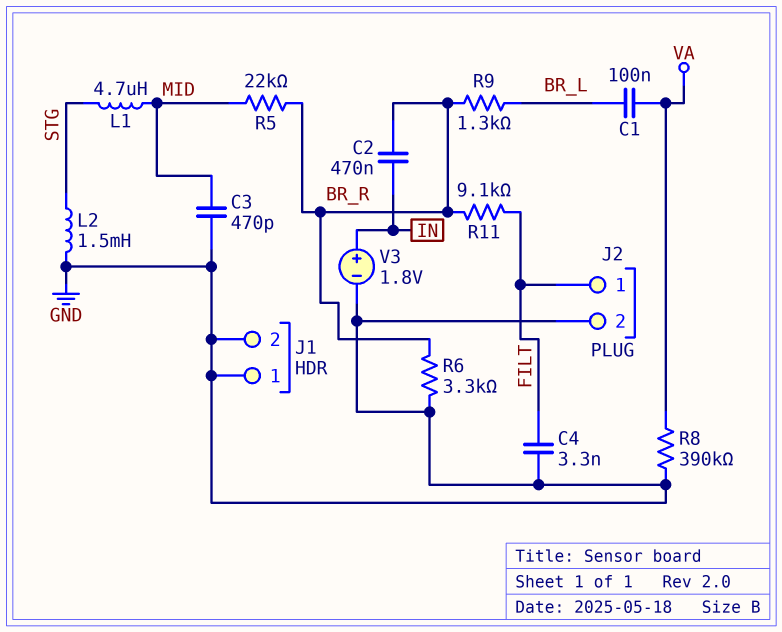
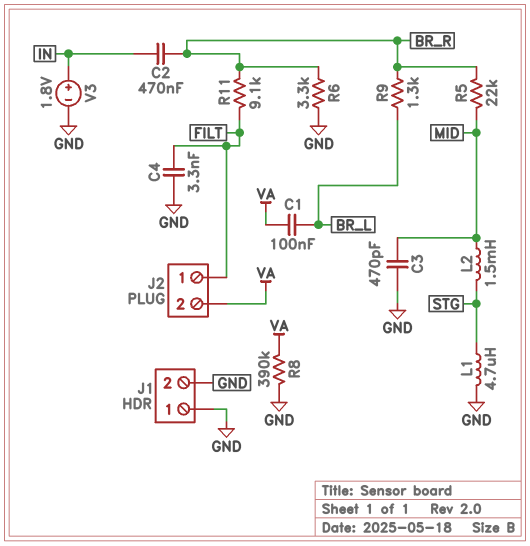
J2 pin 2: GND -> VA
L1: 4.7uH (MID, STG) -> 4.7uH (GND, STG)
L2: 1.5mH (GND, STG) -> 1.5mH (MID, STG)

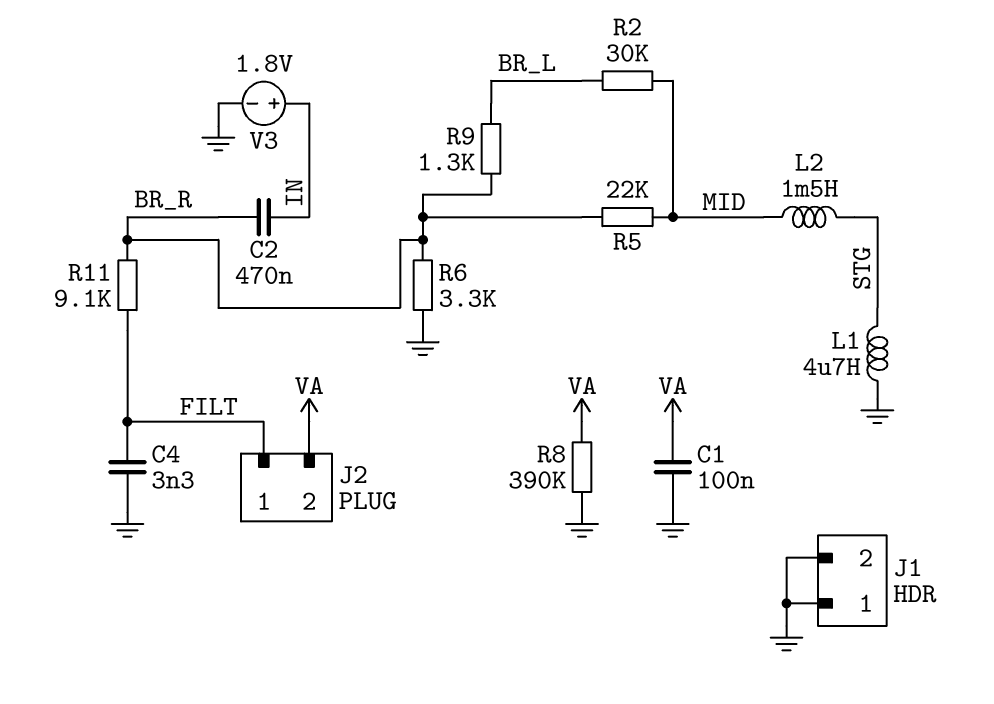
C1: 100nF (BR_L, VA) -> 100nF (GND, VA)
C3: 470pF (GND, MID) -> none
R2: none -> 30k (BR_L, MID)

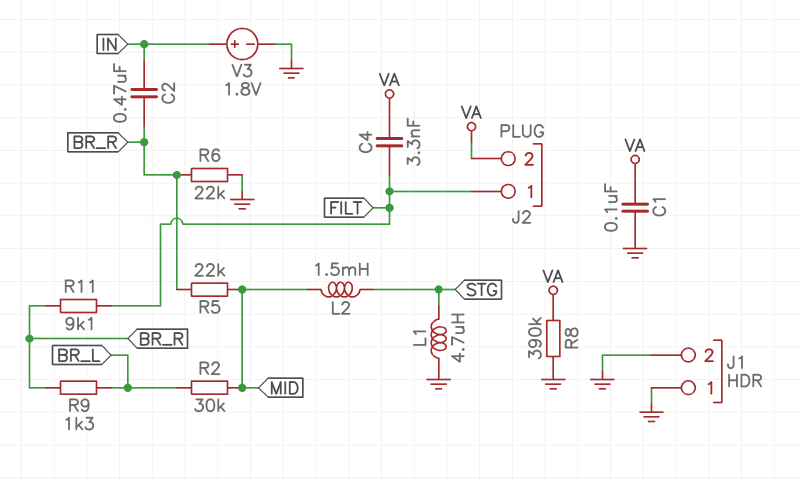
C4: 3.3nF (FILT, GND) -> 3.3nF (FILT, VA)
R6: 3.3k (BR_R, GND) -> 22k (BR_R, GND)

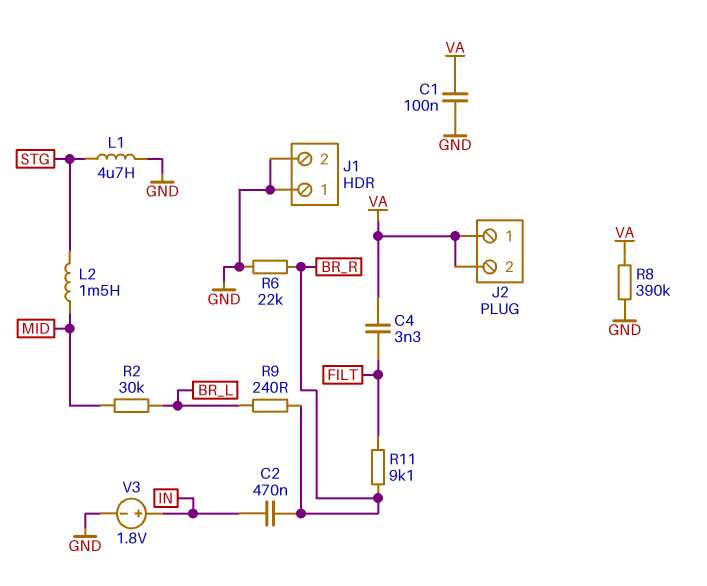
J2 pin 1: FILT -> VA
R5: 22k (BR_R, MID) -> none
R9: 1.3k (BR_L, BR_R) -> 240 (BR_L, BR_R)

